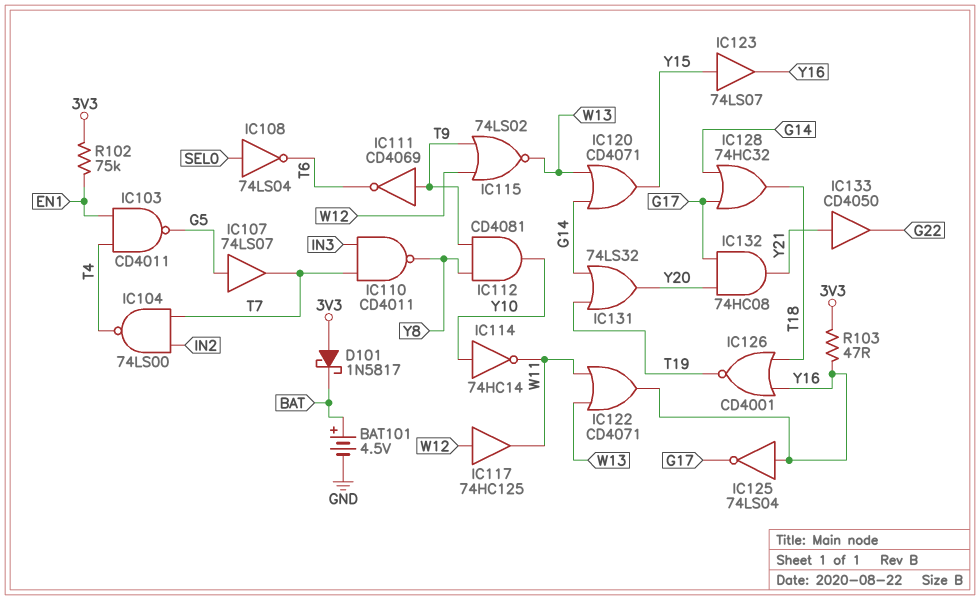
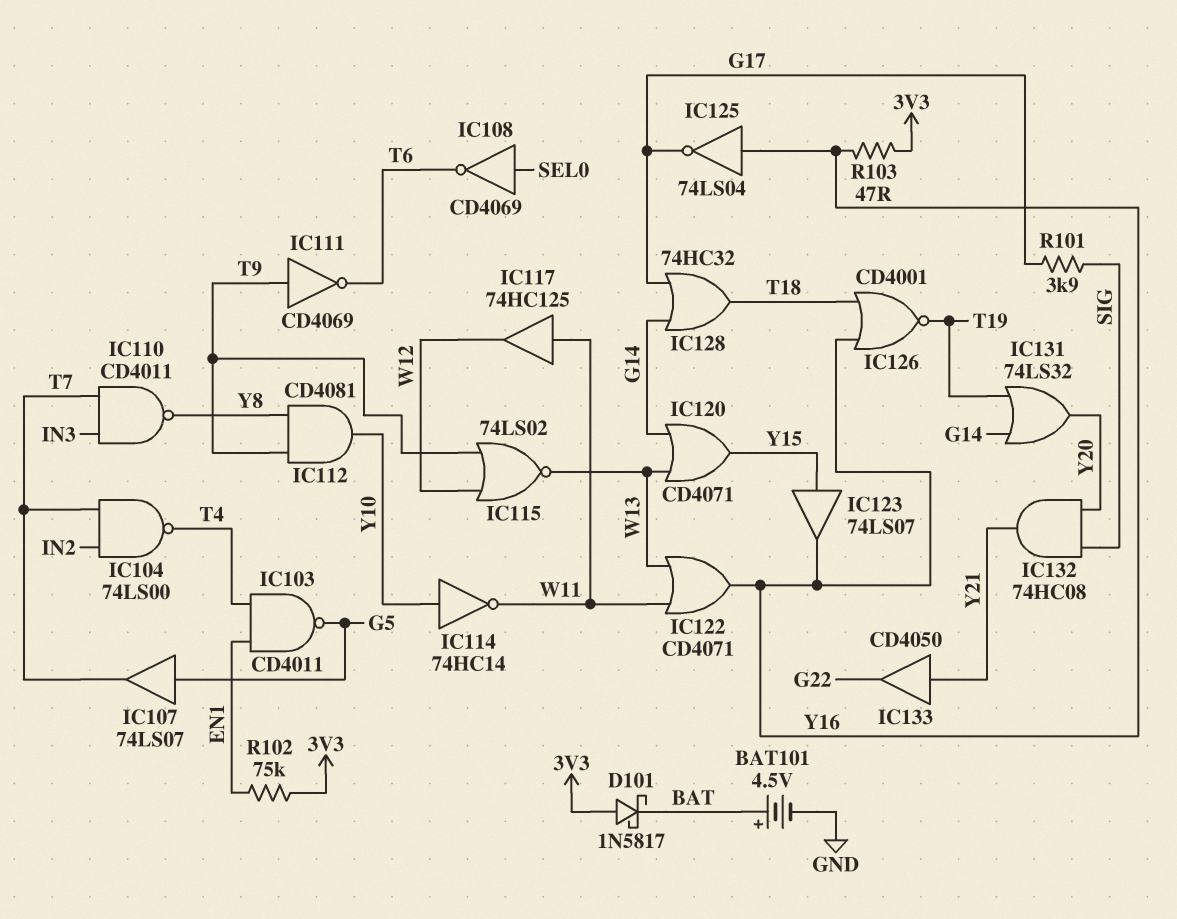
IC108: NOT 74LS04 (in SEL0, out T6) -> NOT CD4069 (in SEL0, out T6)
IC117: buffer 74HC125 (in W12, out W11) -> buffer 74HC125 (in W11, out W12)
IC132: AND 74HC08 (in G17, in Y20, out Y21) -> AND 74HC08 (in SIG, in Y20, out Y21)
R101: none -> 3.9k (G17, SIG)

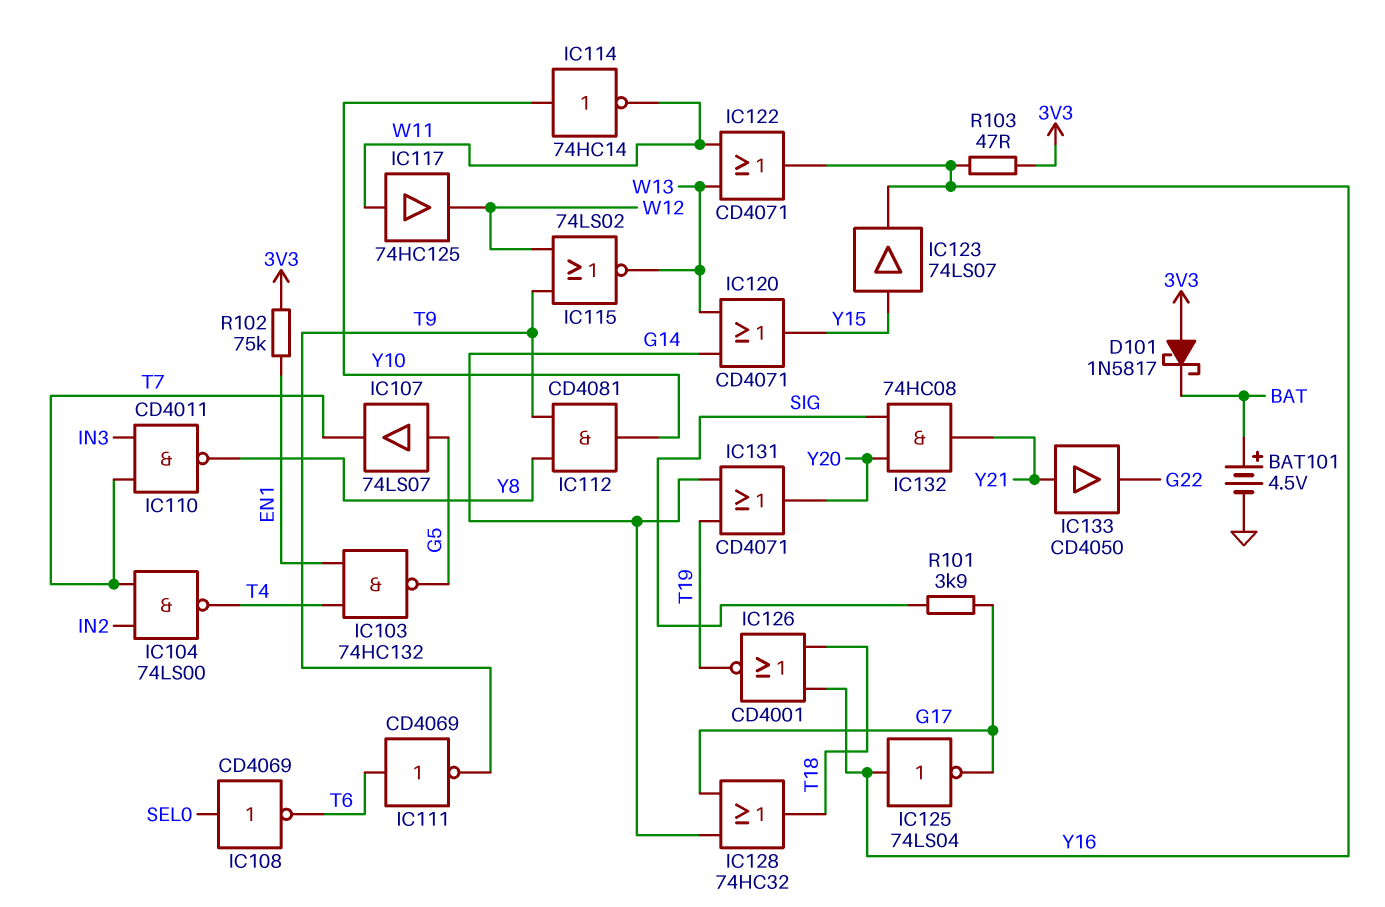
IC103: NAND CD4011 (in EN1, in T4, out G5) -> NAND 74HC132 (in EN1, in T4, out G5)
IC111: NOT CD4069 (in T9, out T6) -> NOT CD4069 (in T6, out T9)
IC131: OR 74LS32 (in G14, in T19, out Y20) -> OR CD4071 (in G14, in T19, out Y20)

